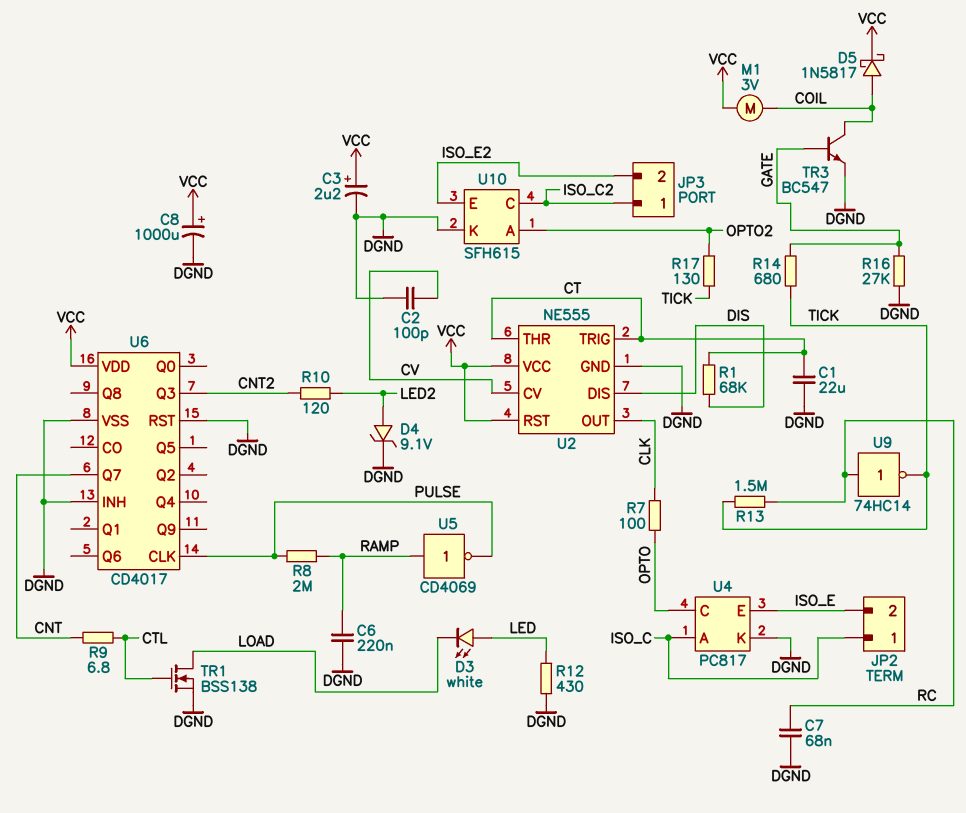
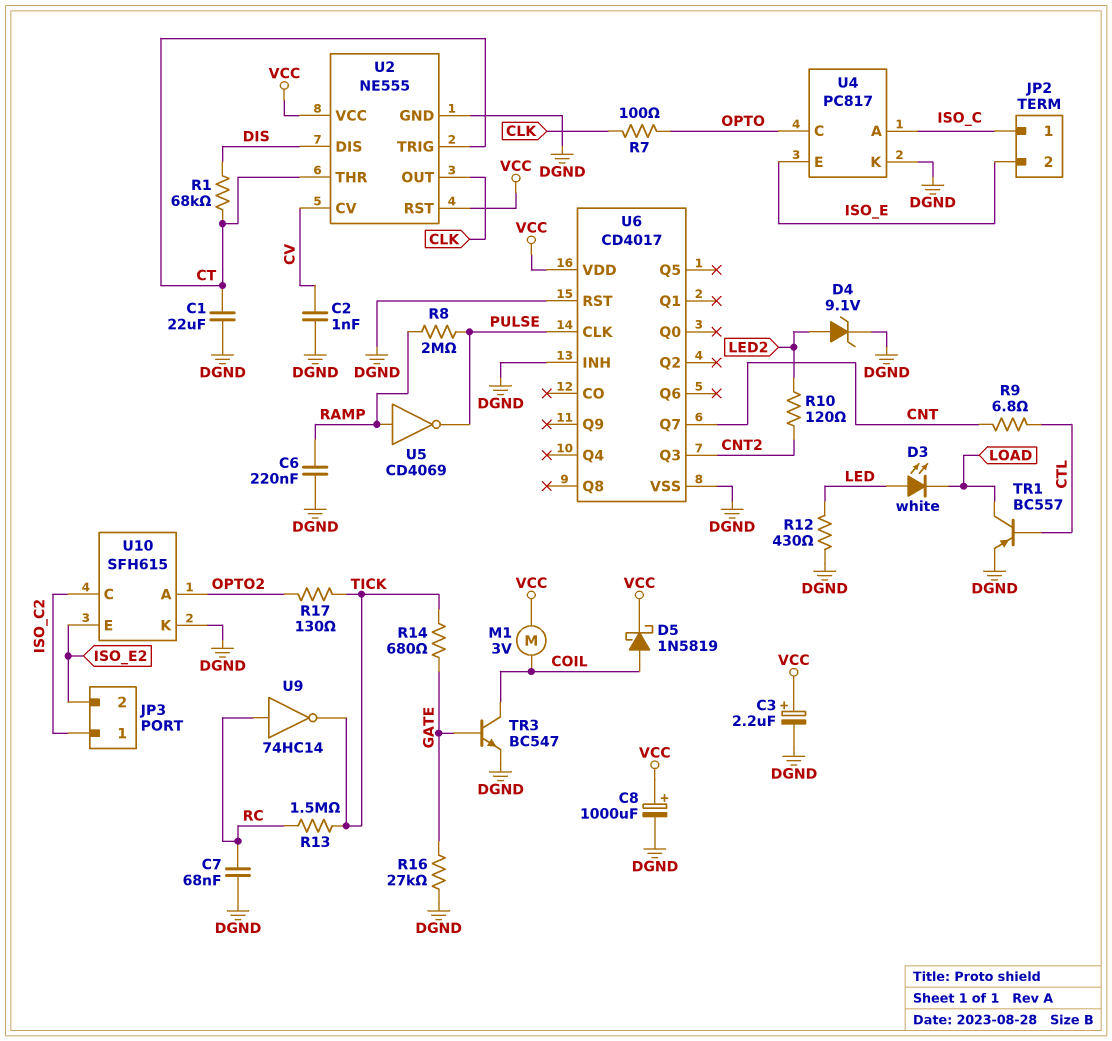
C2: 100pF (CV, DGND) -> 1nF (CV, DGND)
D5: schottky 1N5817 (A COIL, K VCC) -> schottky 1N5819 (A COIL, K VCC)
TR1: NMOS BSS138 (G CTL, D LOAD, S DGND) -> PNP BC557 (B CTL, C LOAD, E DGND)

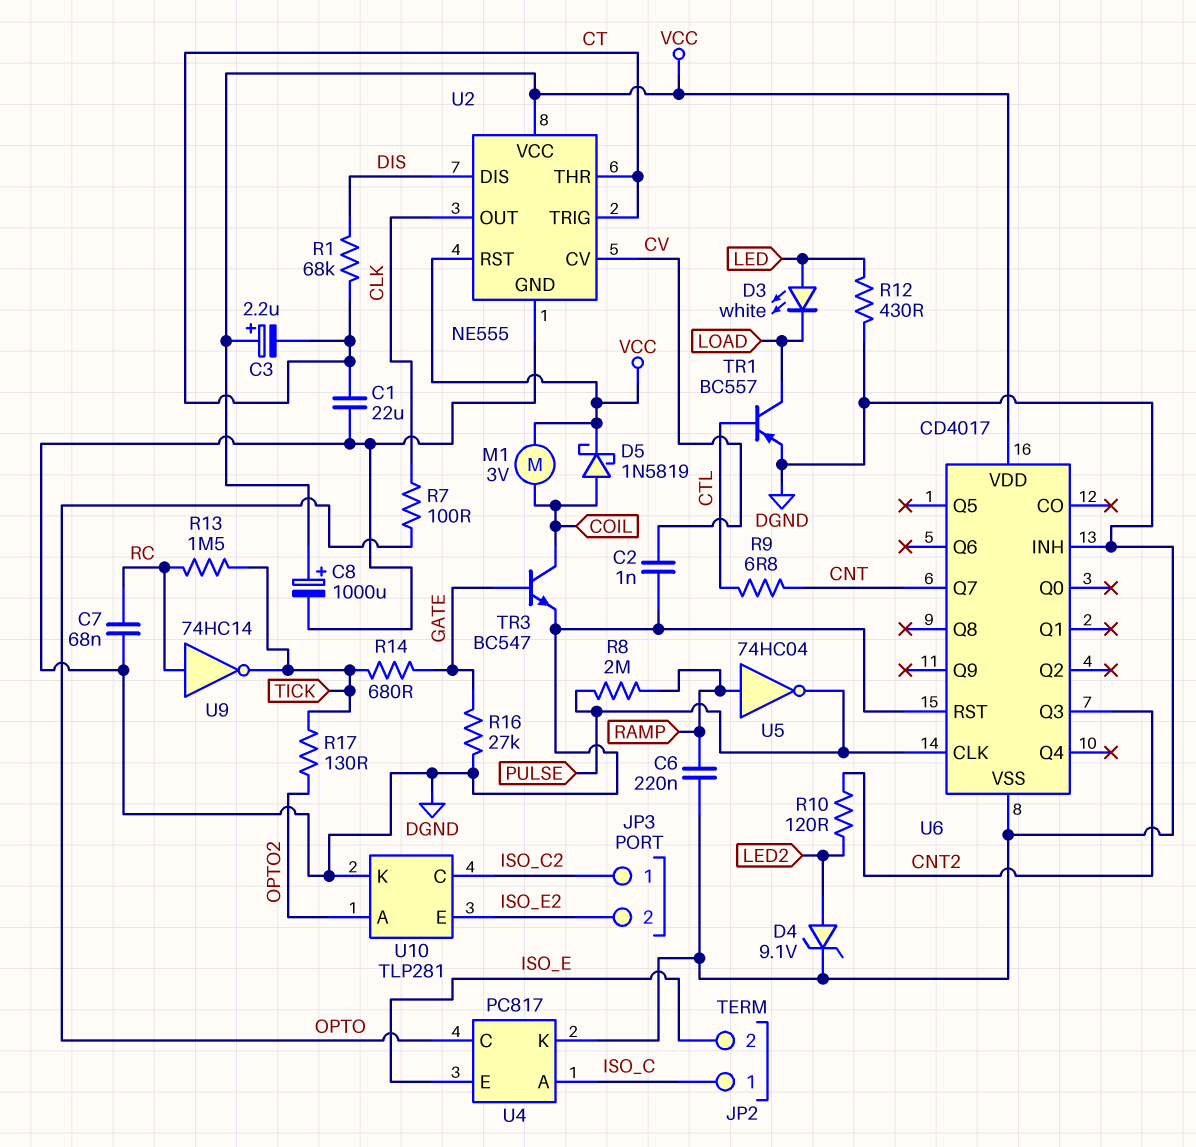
C3: 2.2uF (plus VCC, minus DGND) -> 2.2uF (plus VCC, minus CT)
U5: NOT CD4069 (in RAMP, out PULSE) -> NOT 74HC04 (in RAMP, out PULSE)
U10: SFH615 -> TLP281

